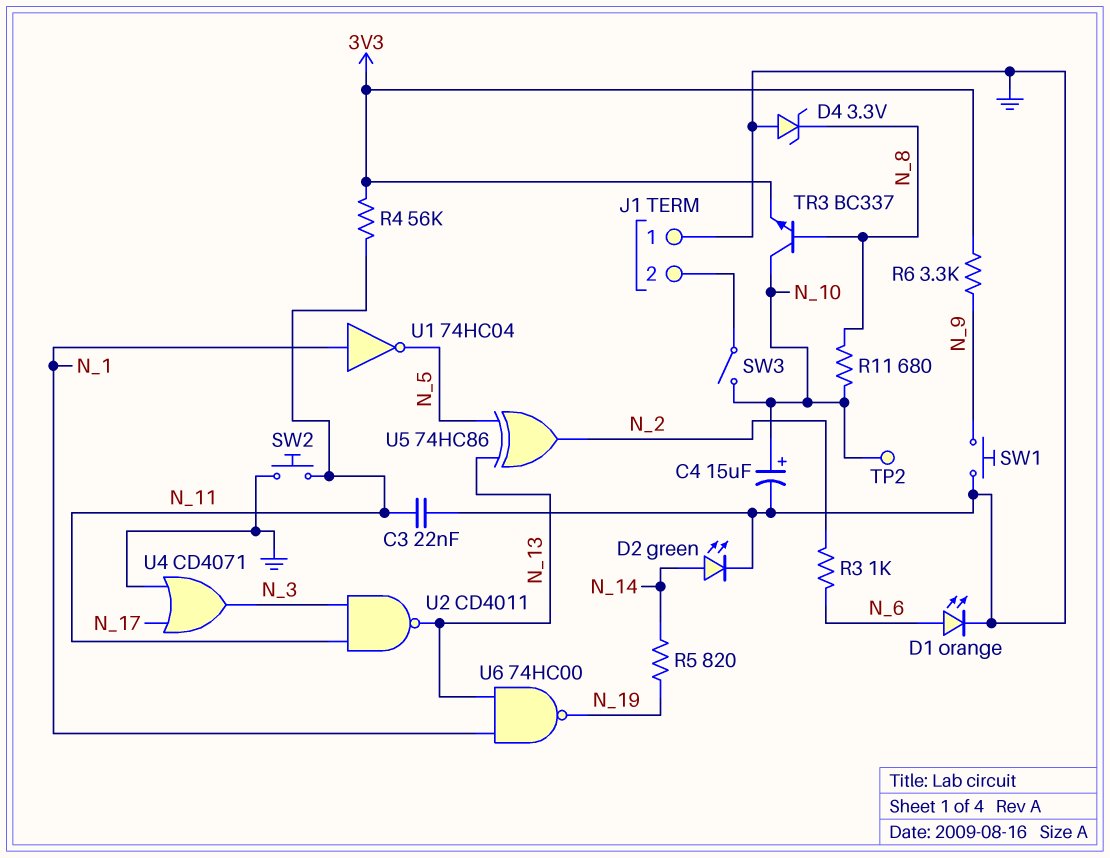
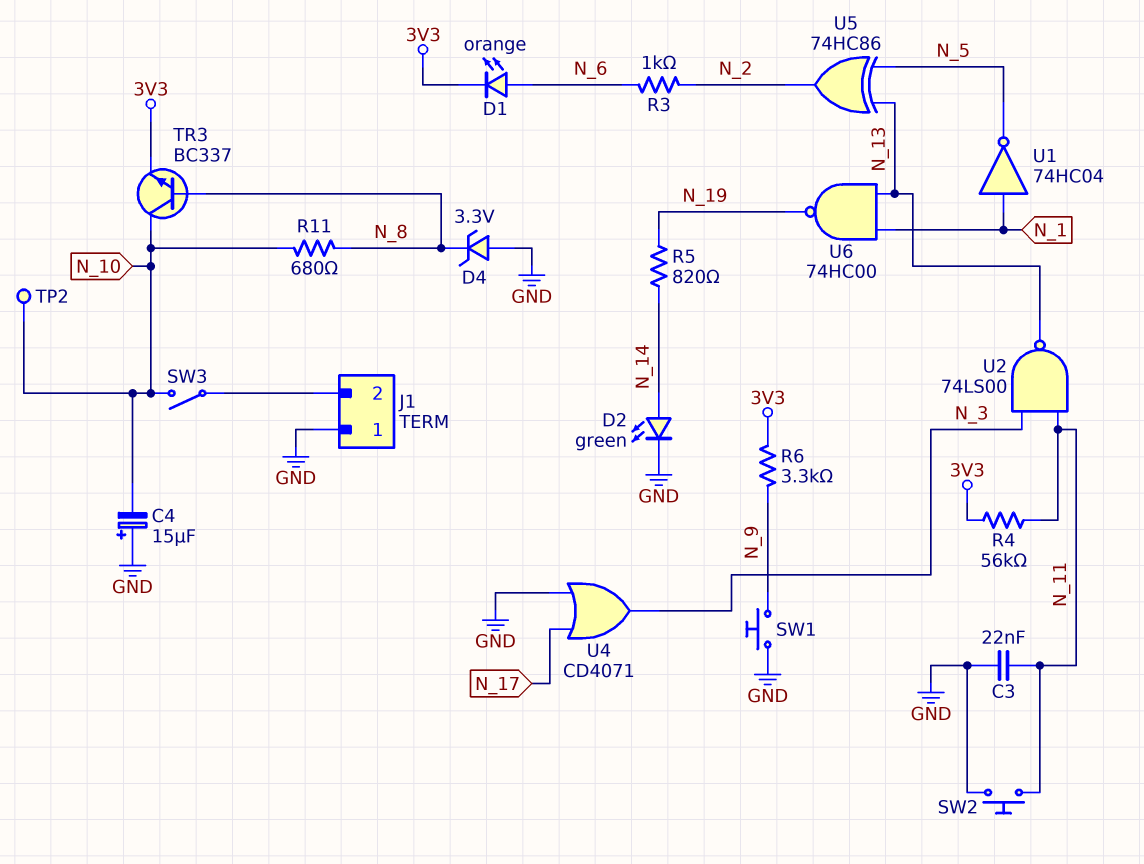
C4: 15uF (plus N_10, minus GND) -> 15uF (plus GND, minus N_10)
D1: LED orange (A N_6, K GND) -> LED orange (A N_6, K 3V3)
U2: NAND CD4011 (in N_3, in N_11, out N_13) -> NAND 74LS00 (in N_3, in N_11, out N_13)

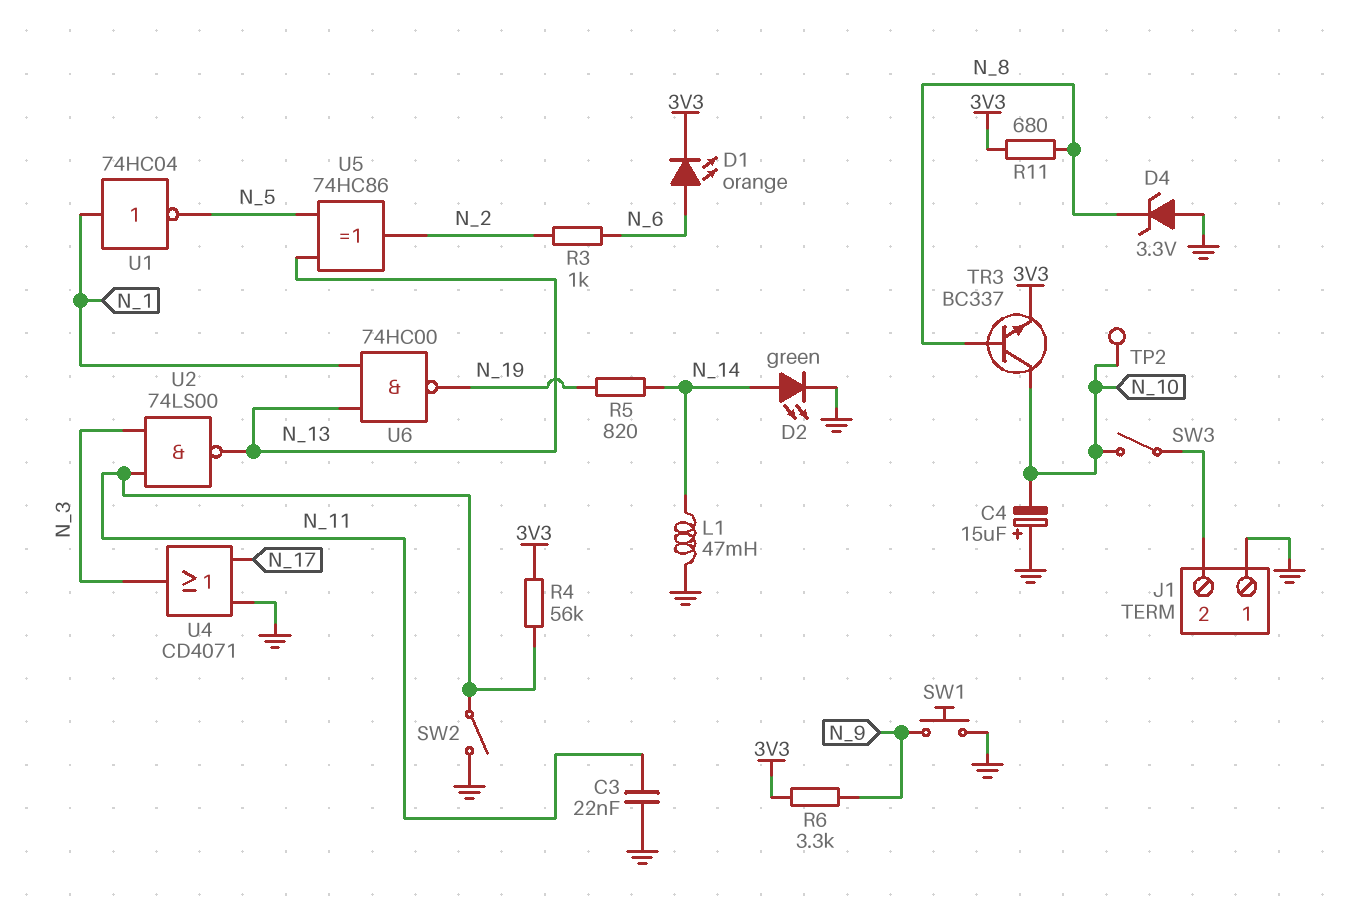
L1: none -> 47mH (GND, N_14)
R11: 680 (N_8, N_10) -> 680 (3V3, N_8)
SW2: button (GND, N_11) -> switch (GND, N_11)

